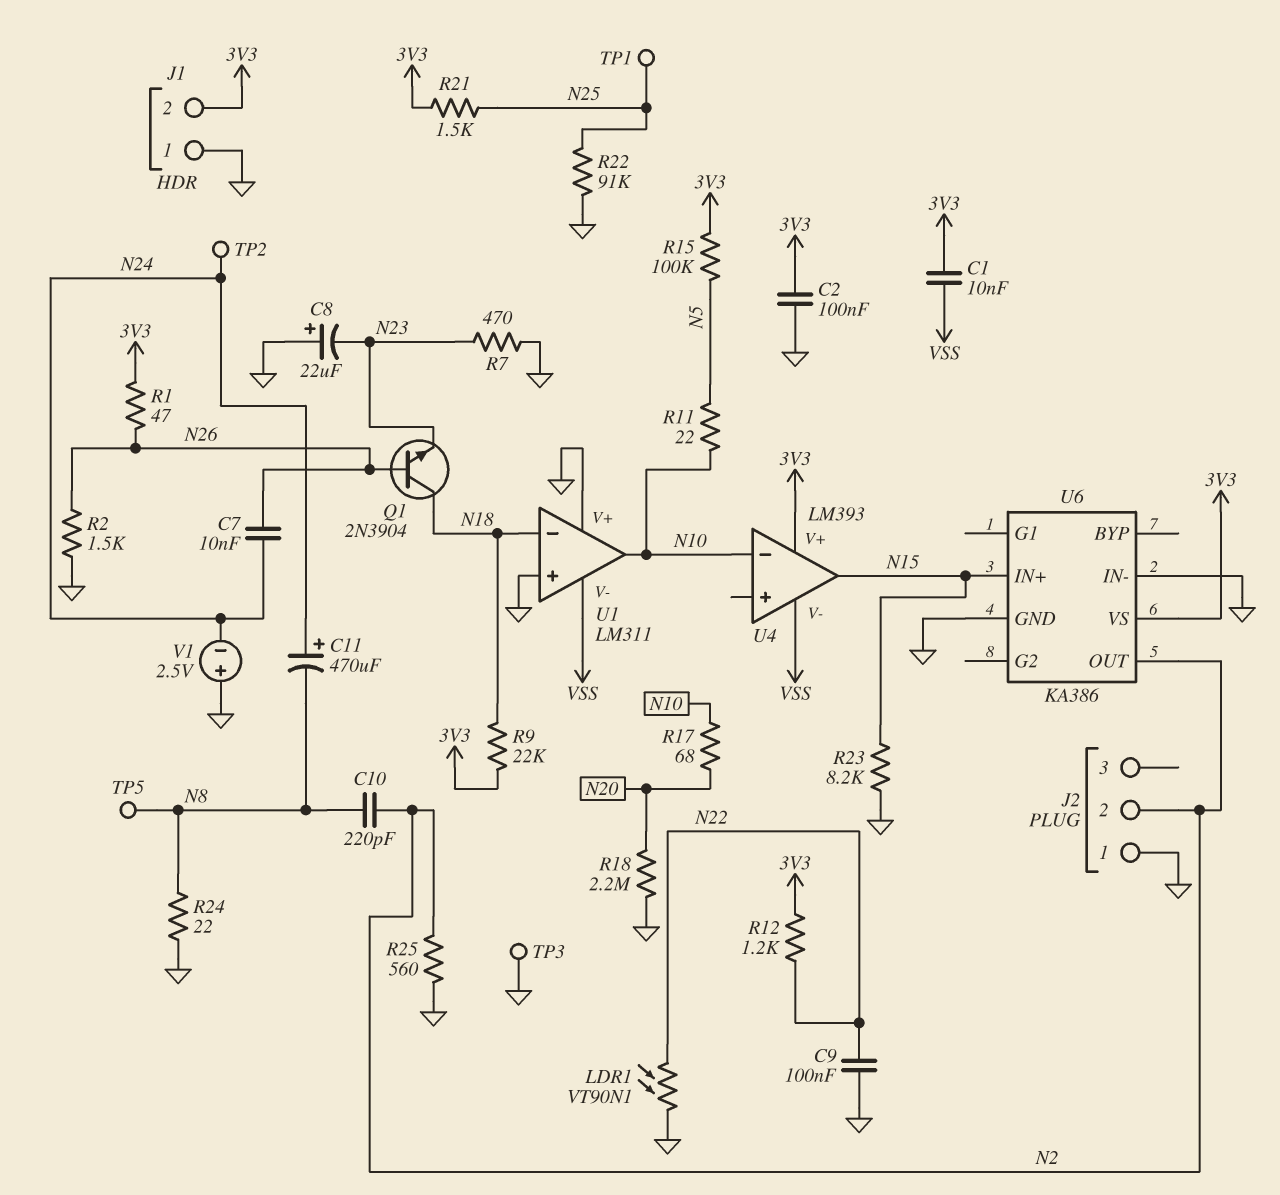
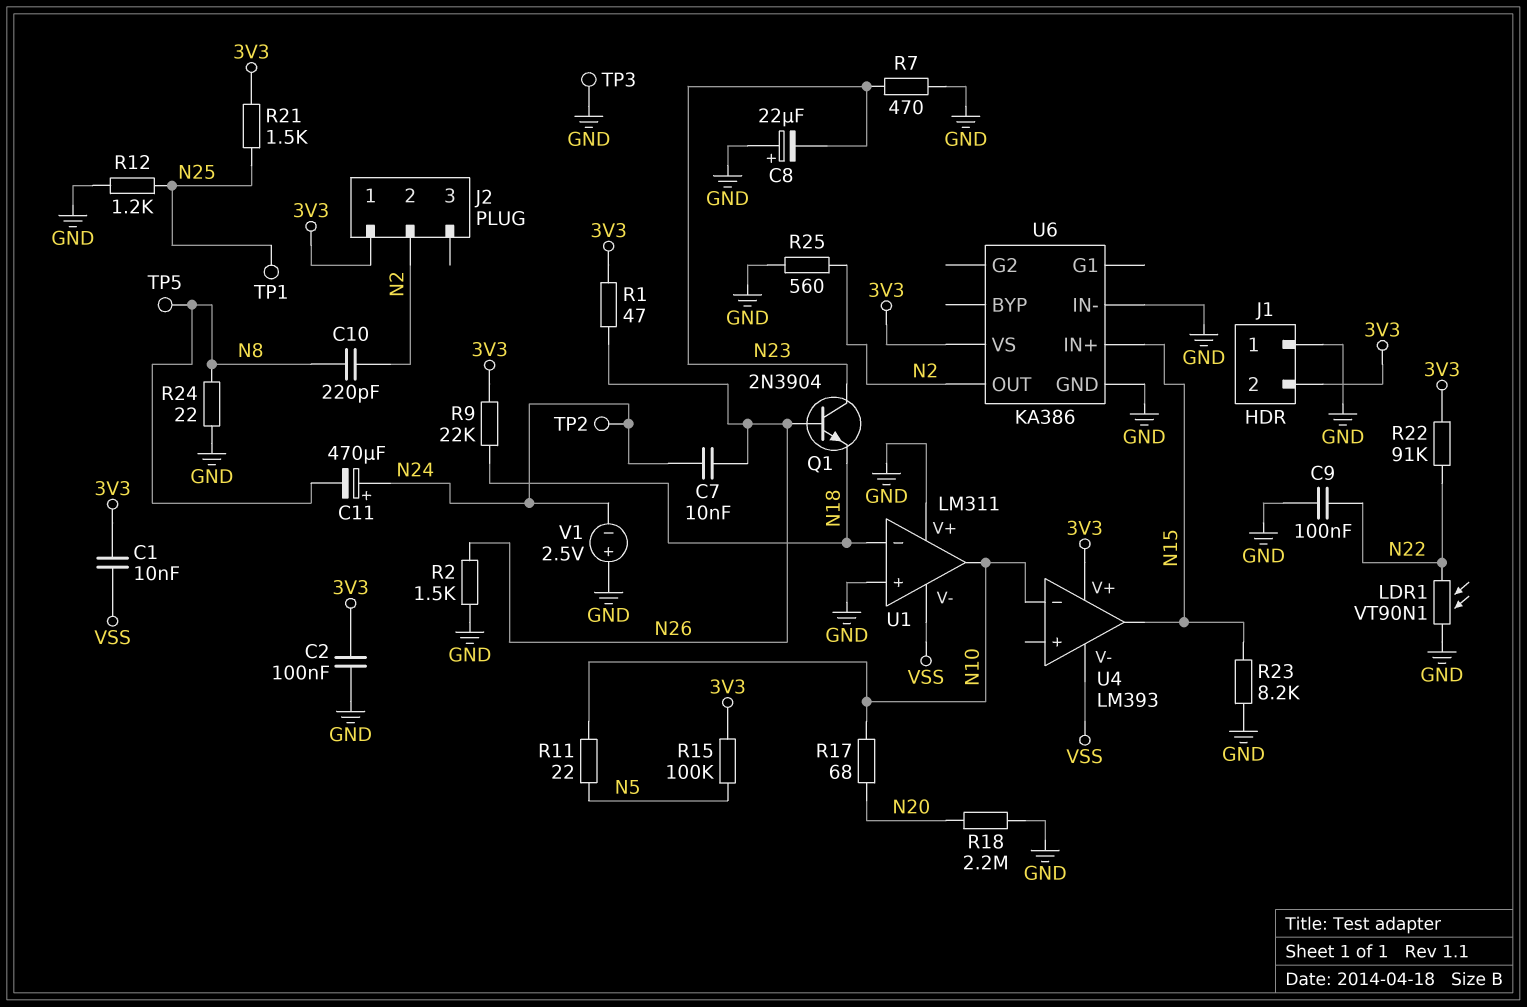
J2 pin 1: GND -> 3V3
Q1: NPN 2N3904 (B N26, C N18, E N23) -> NPN 2N3904 (B N26, C N23, E N18)
R12: 1.2k (3V3, N22) -> 1.2k (GND, N25)
R22: 91k (GND, N25) -> 91k (3V3, N22)

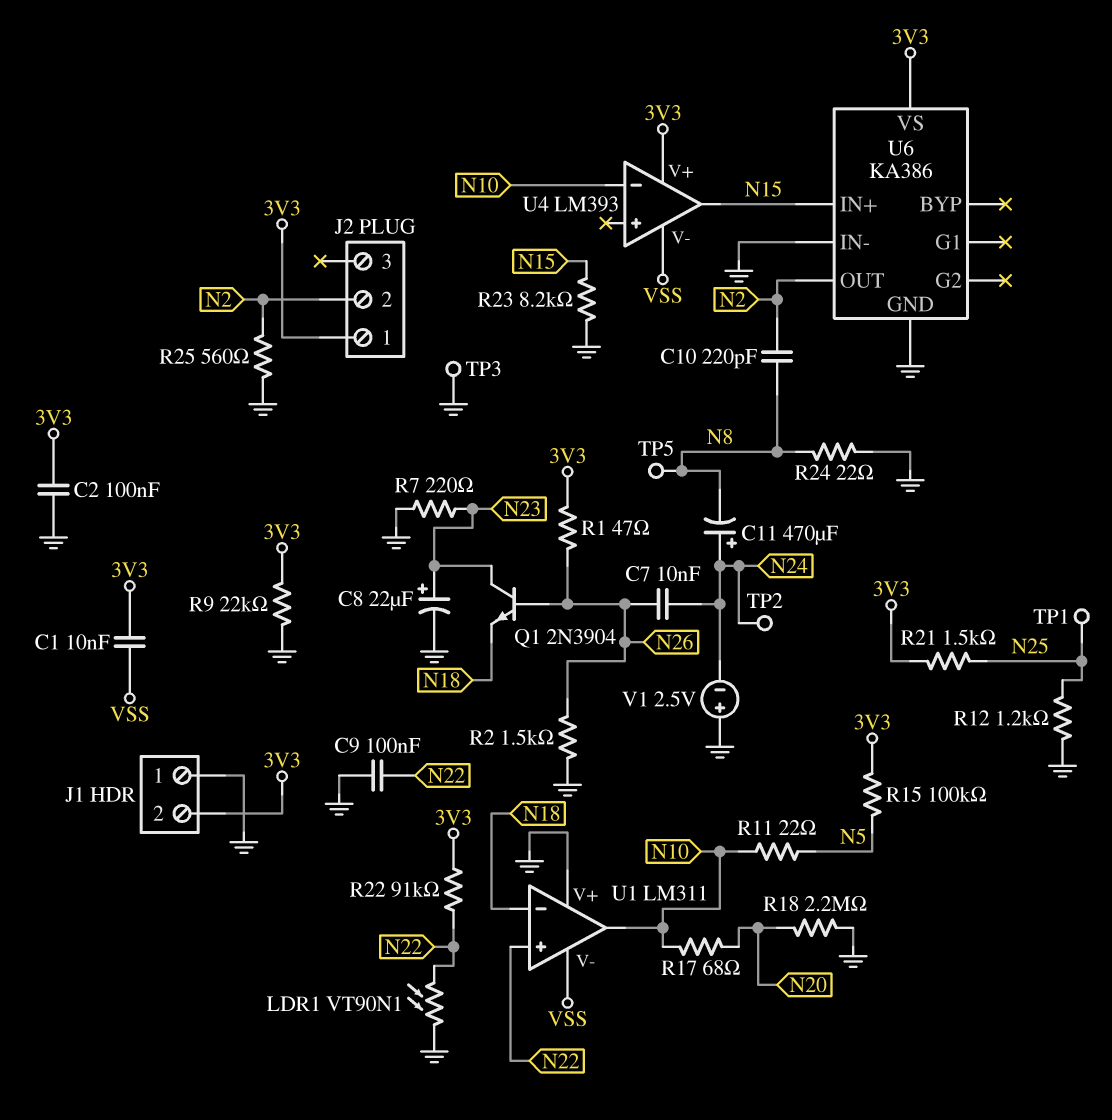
C8: 22uF (plus GND, minus N23) -> 22uF (plus N23, minus GND)
R7: 470 (GND, N23) -> 220 (GND, N23)
R9: 22k (3V3, N18) -> 22k (3V3, GND)
U1 pin in+: GND -> N22

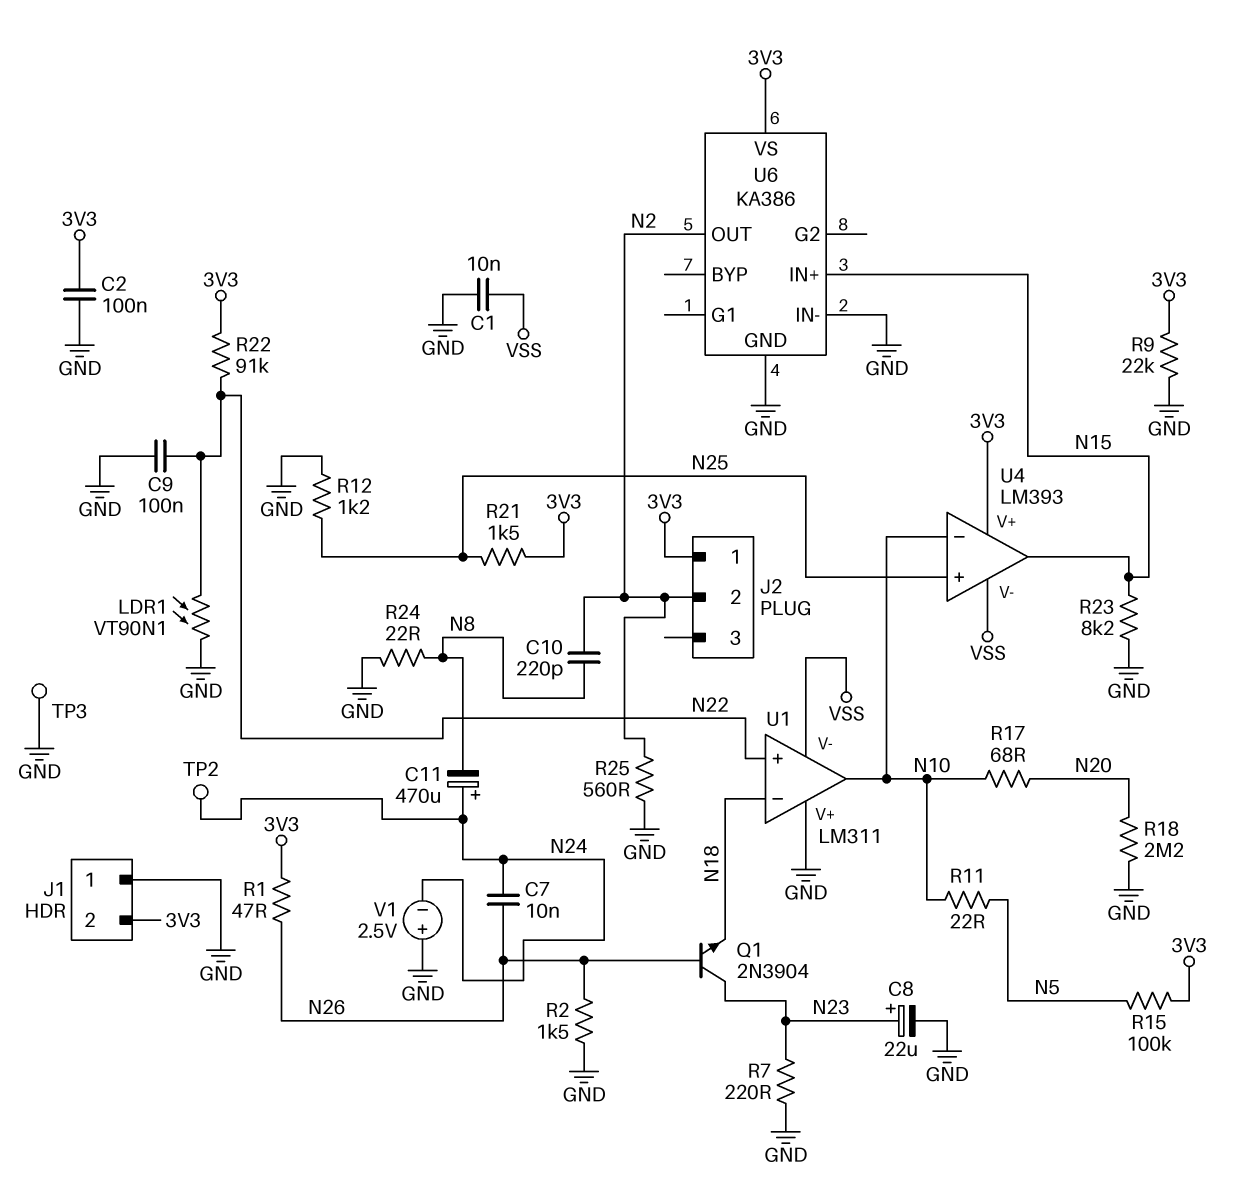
C1: 10nF (3V3, VSS) -> 10nF (GND, VSS)
TP1: test point (N25) -> none
TP5: test point (N8) -> none
U4 pin in+: none -> N25

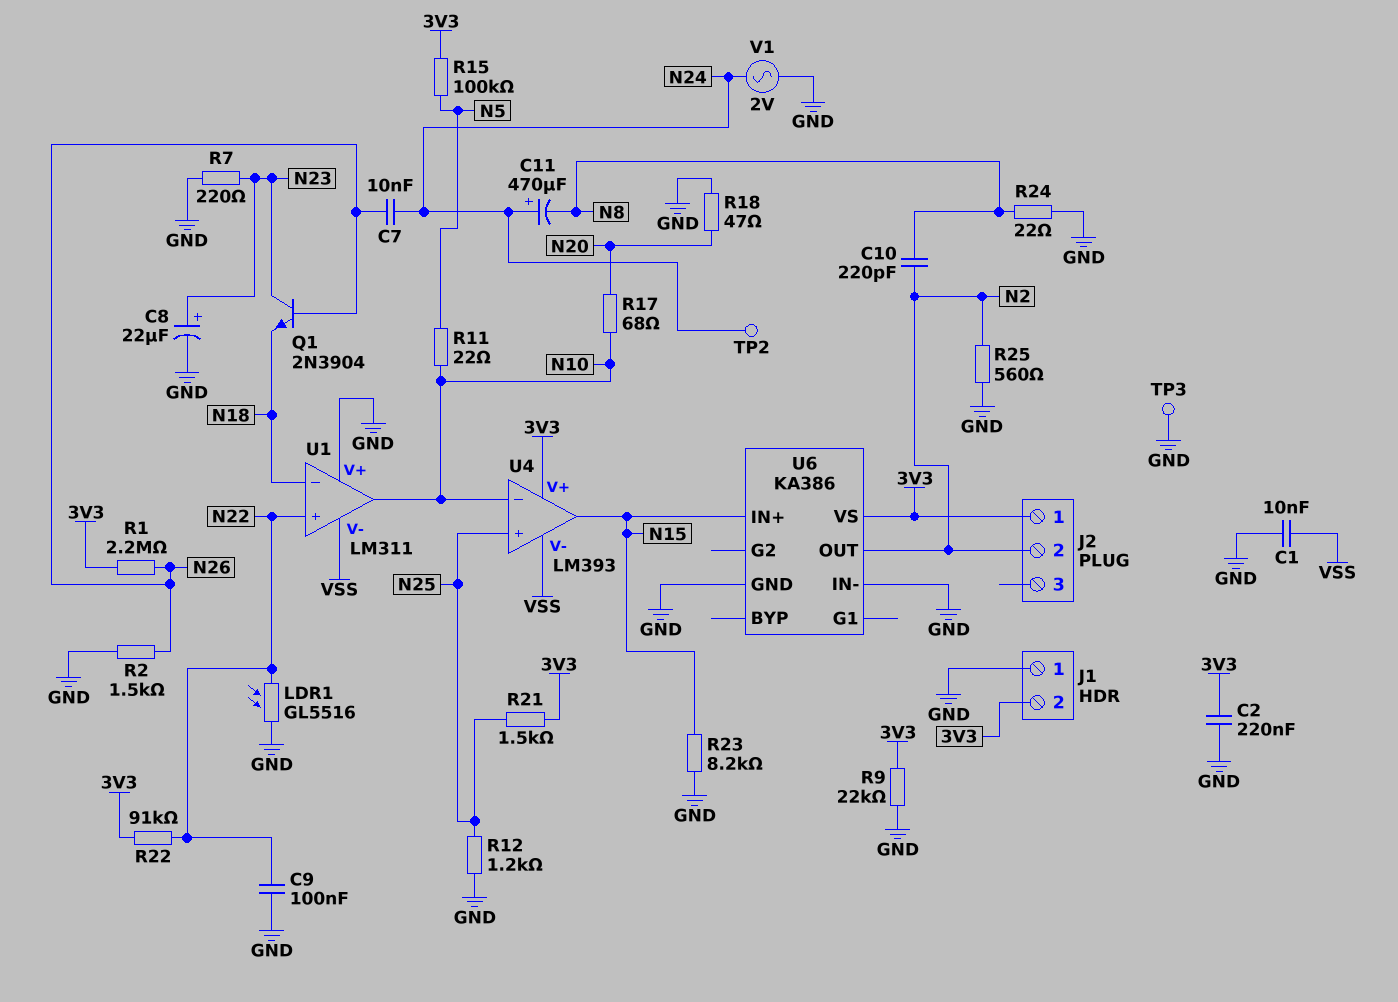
C2: 100nF (3V3, GND) -> 220nF (3V3, GND)
LDR1: VT90N1 (GND, N22) -> GL5516 (GND, N22)
R1: 47 (3V3, N26) -> 2.2M (3V3, N26)
R18: 2.2M (GND, N20) -> 47 (GND, N20)
V1: 2.5V (plus GND, minus N24) -> AC 2V (GND, N24)

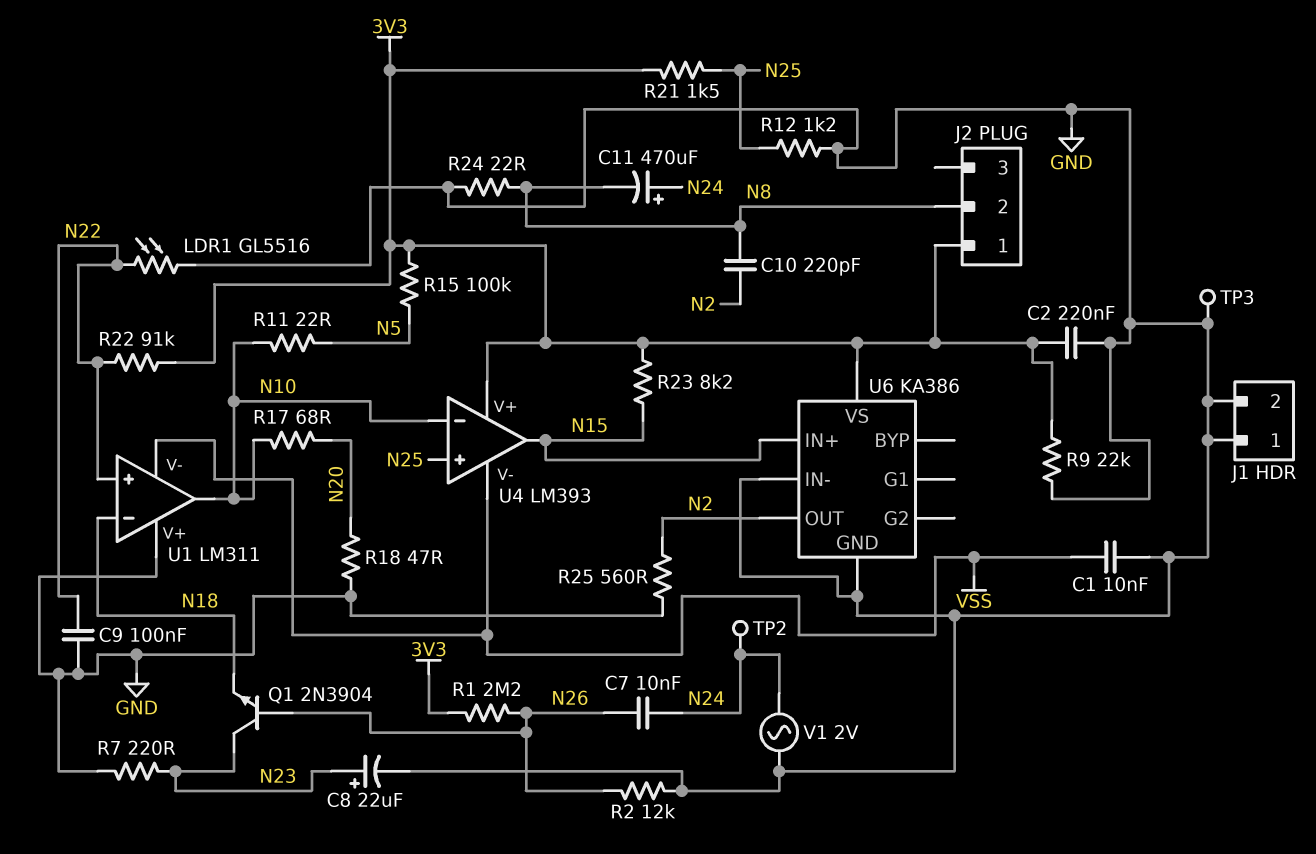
J1 pin 2: 3V3 -> GND
J2 pin 2: N2 -> N8
R2: 1.5k (GND, N26) -> 12k (GND, N26)
R23: 8.2k (GND, N15) -> 8.2k (3V3, N15)

